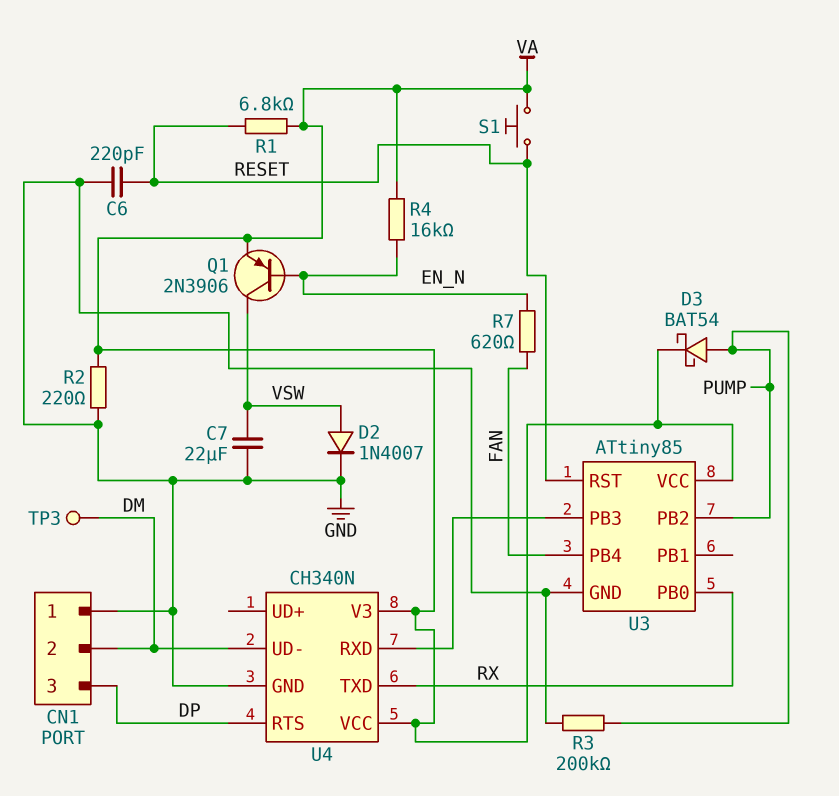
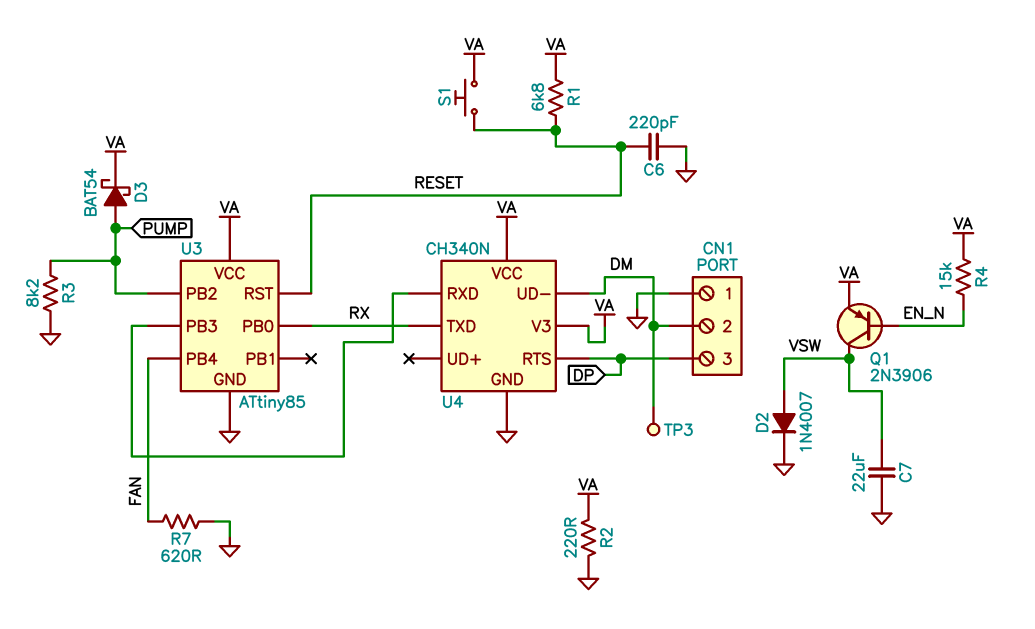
R3: 200k (GND, PUMP) -> 8.2k (GND, PUMP)
R4: 16k (EN_N, VA) -> 15k (EN_N, VA)
R7: 620 (EN_N, FAN) -> 620 (FAN, GND)

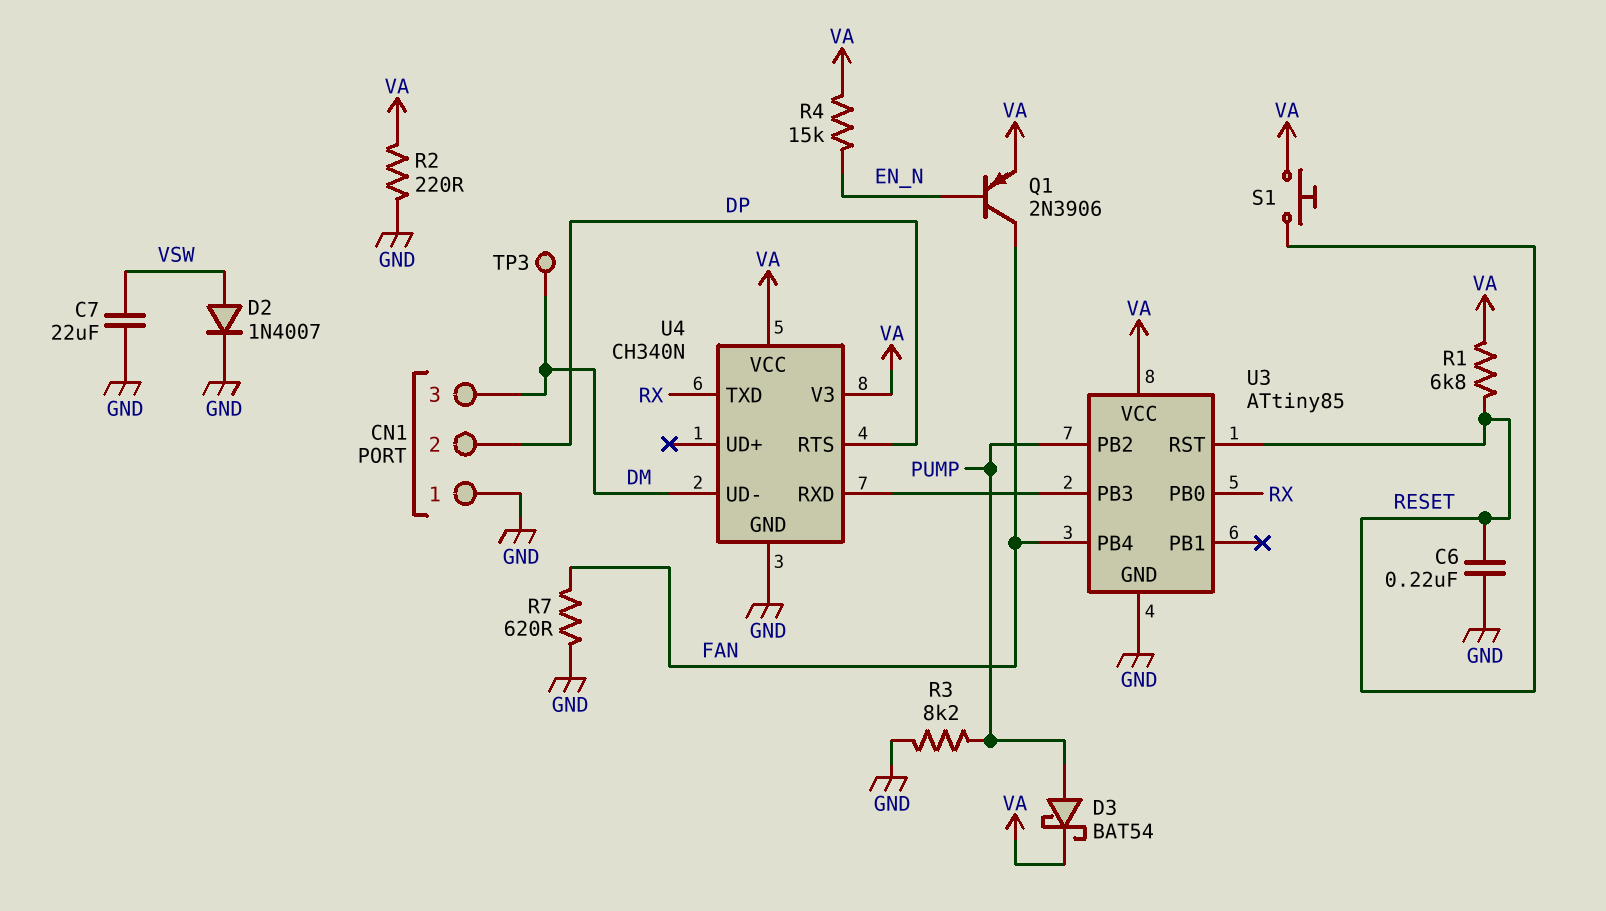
C6: 220pF (GND, RESET) -> 220nF (GND, RESET)
CN1 pin 2: DM -> DP
CN1 pin 3: DP -> DM
Q1: PNP 2N3906 (B EN_N, C VSW, E VA) -> PNP 2N3906 (B EN_N, C FAN, E VA)

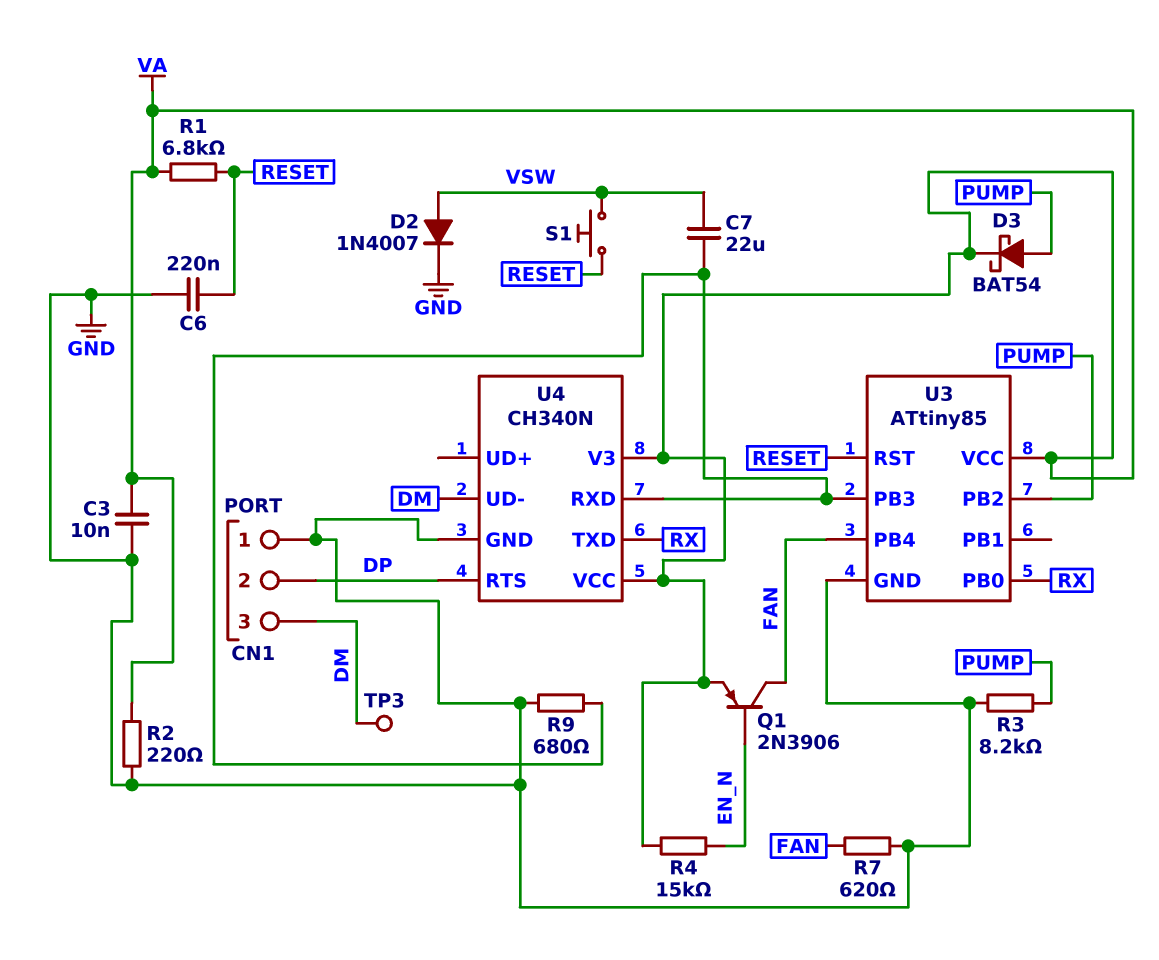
C3: none -> 10nF (GND, VA)
C7: 22uF (GND, VSW) -> 22uF (U3/PB3, VSW)
R9: none -> 680 (GND, U3/PB3)
S1: button (RESET, VA) -> button (RESET, VSW)

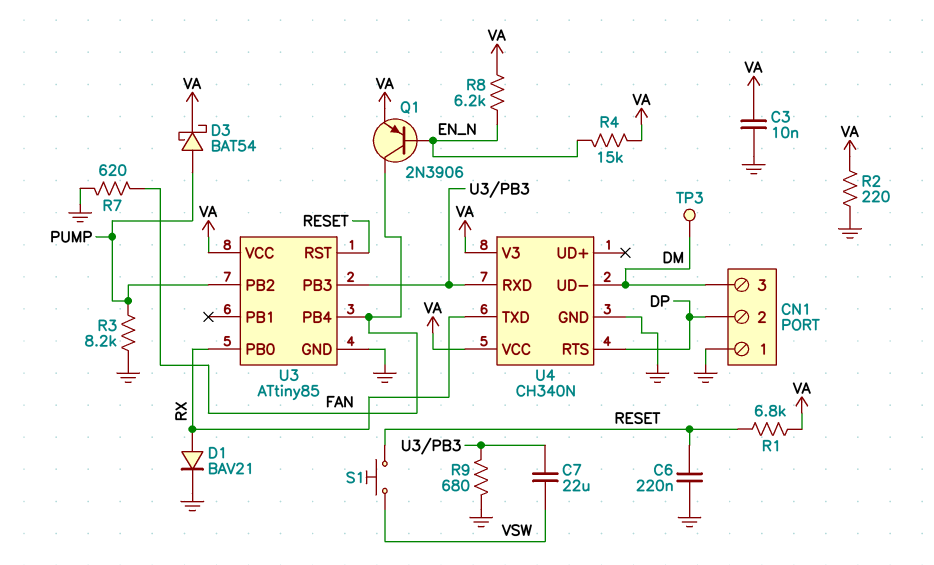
D1: none -> diode BAV21 (A RX, K GND)
D2: diode 1N4007 (A VSW, K GND) -> none
R8: none -> 6.2k (EN_N, VA)

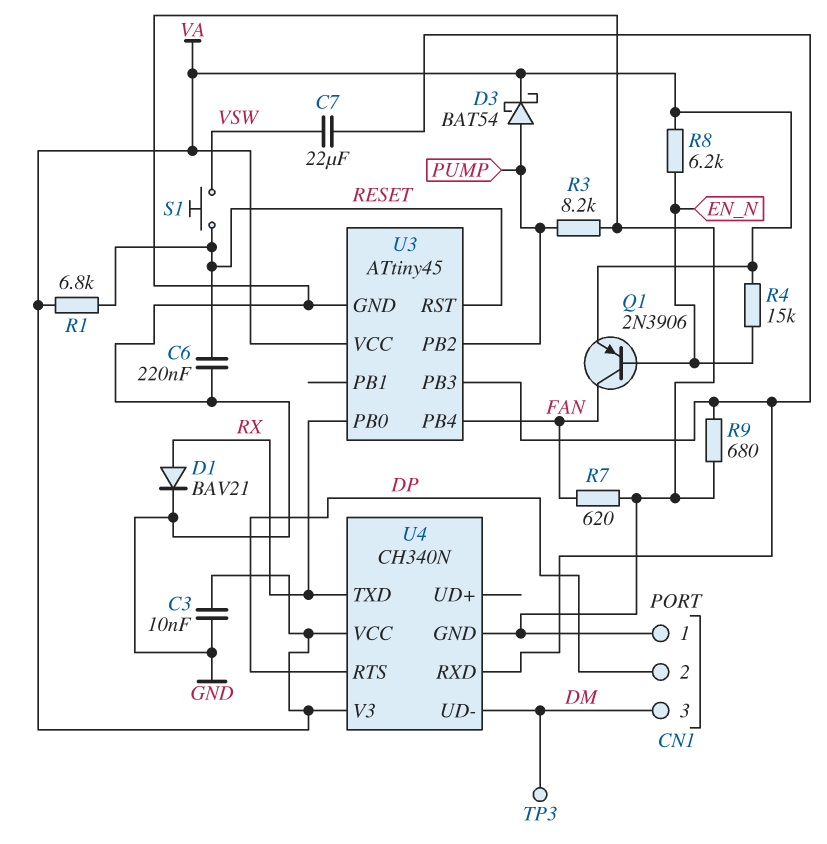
R2: 220 (GND, VA) -> none
U3: ATtiny85 -> ATtiny45

